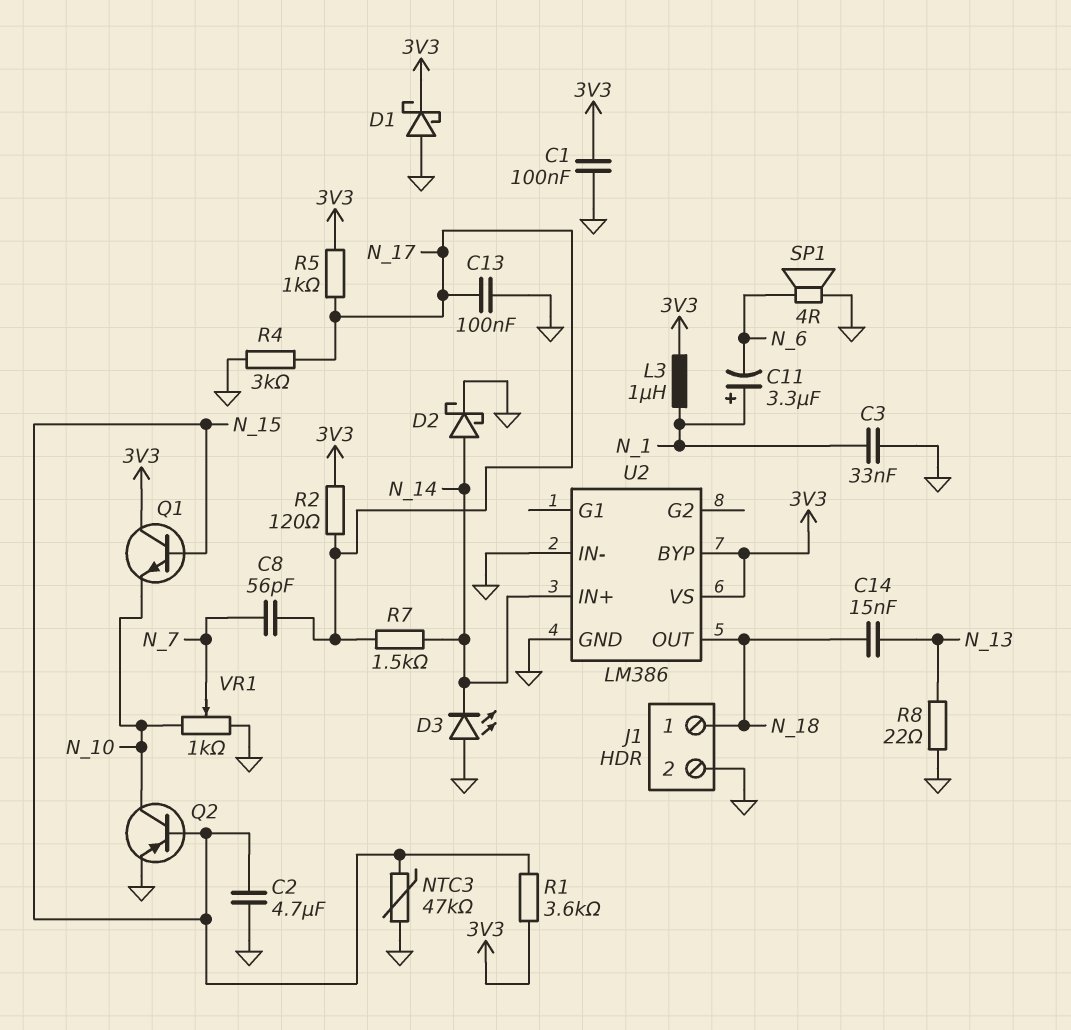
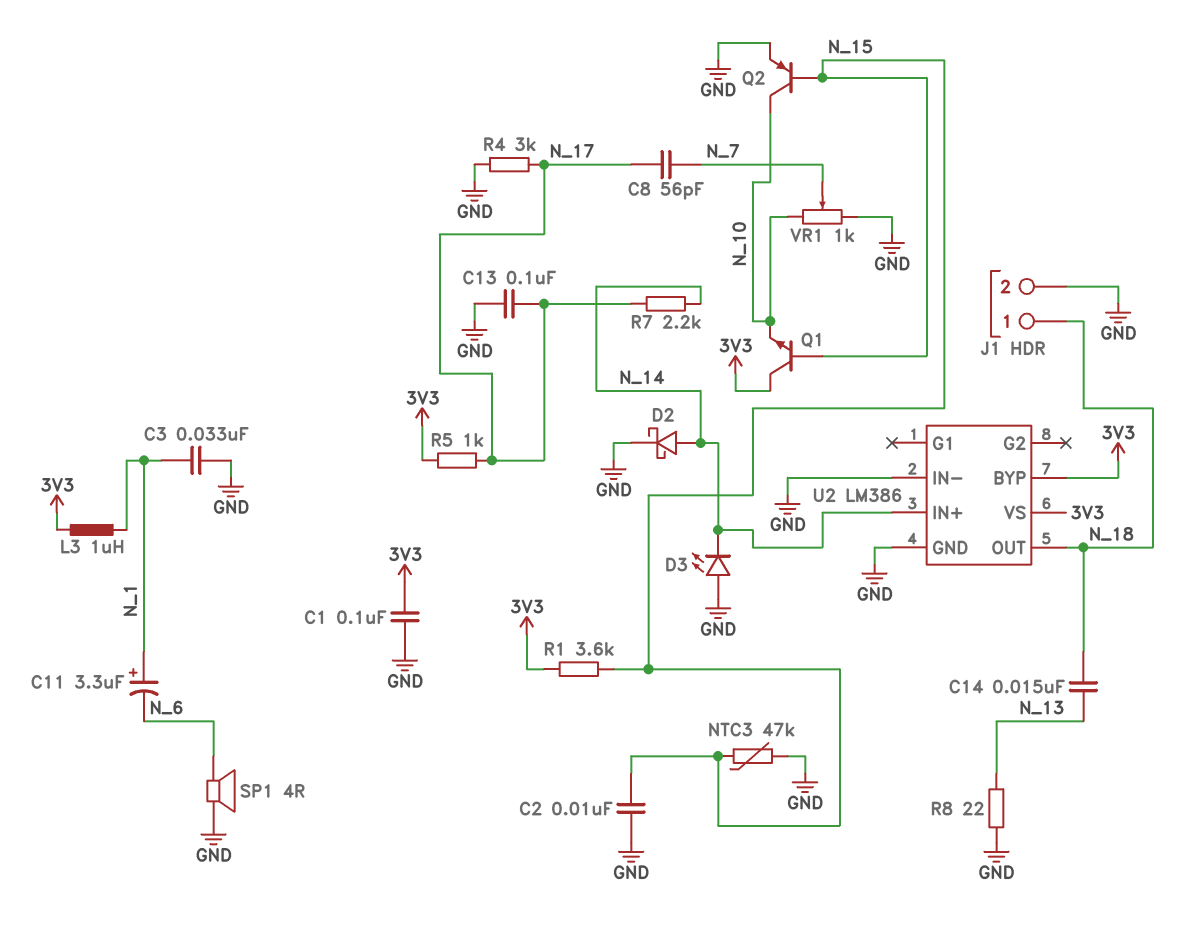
C2: 4.7uF (GND, N_15) -> 10nF (GND, N_15)
D1: schottky (A GND, K 3V3) -> none
R2: 120 (3V3, N_17) -> none
R7: 1.5k (N_14, N_17) -> 2.2k (N_14, N_17)

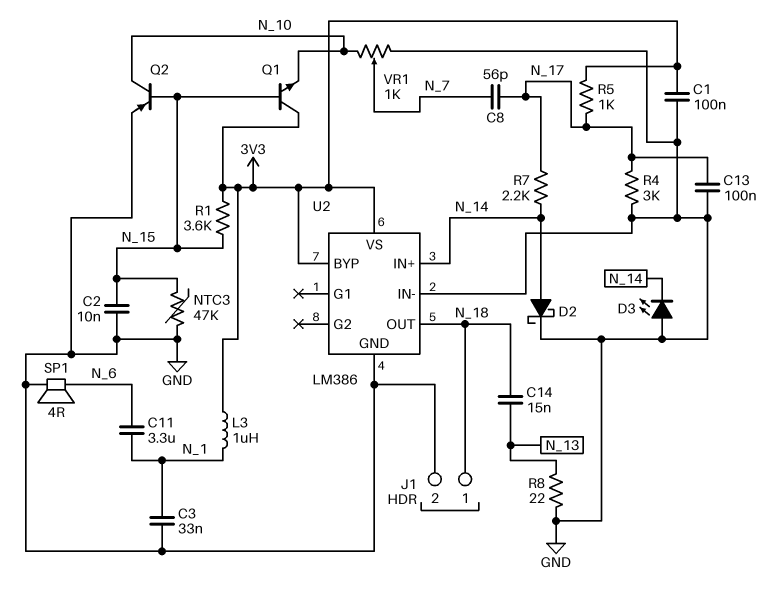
C11: 3.3uF (plus N_1, minus N_6) -> 3.3uF (N_1, N_6)

